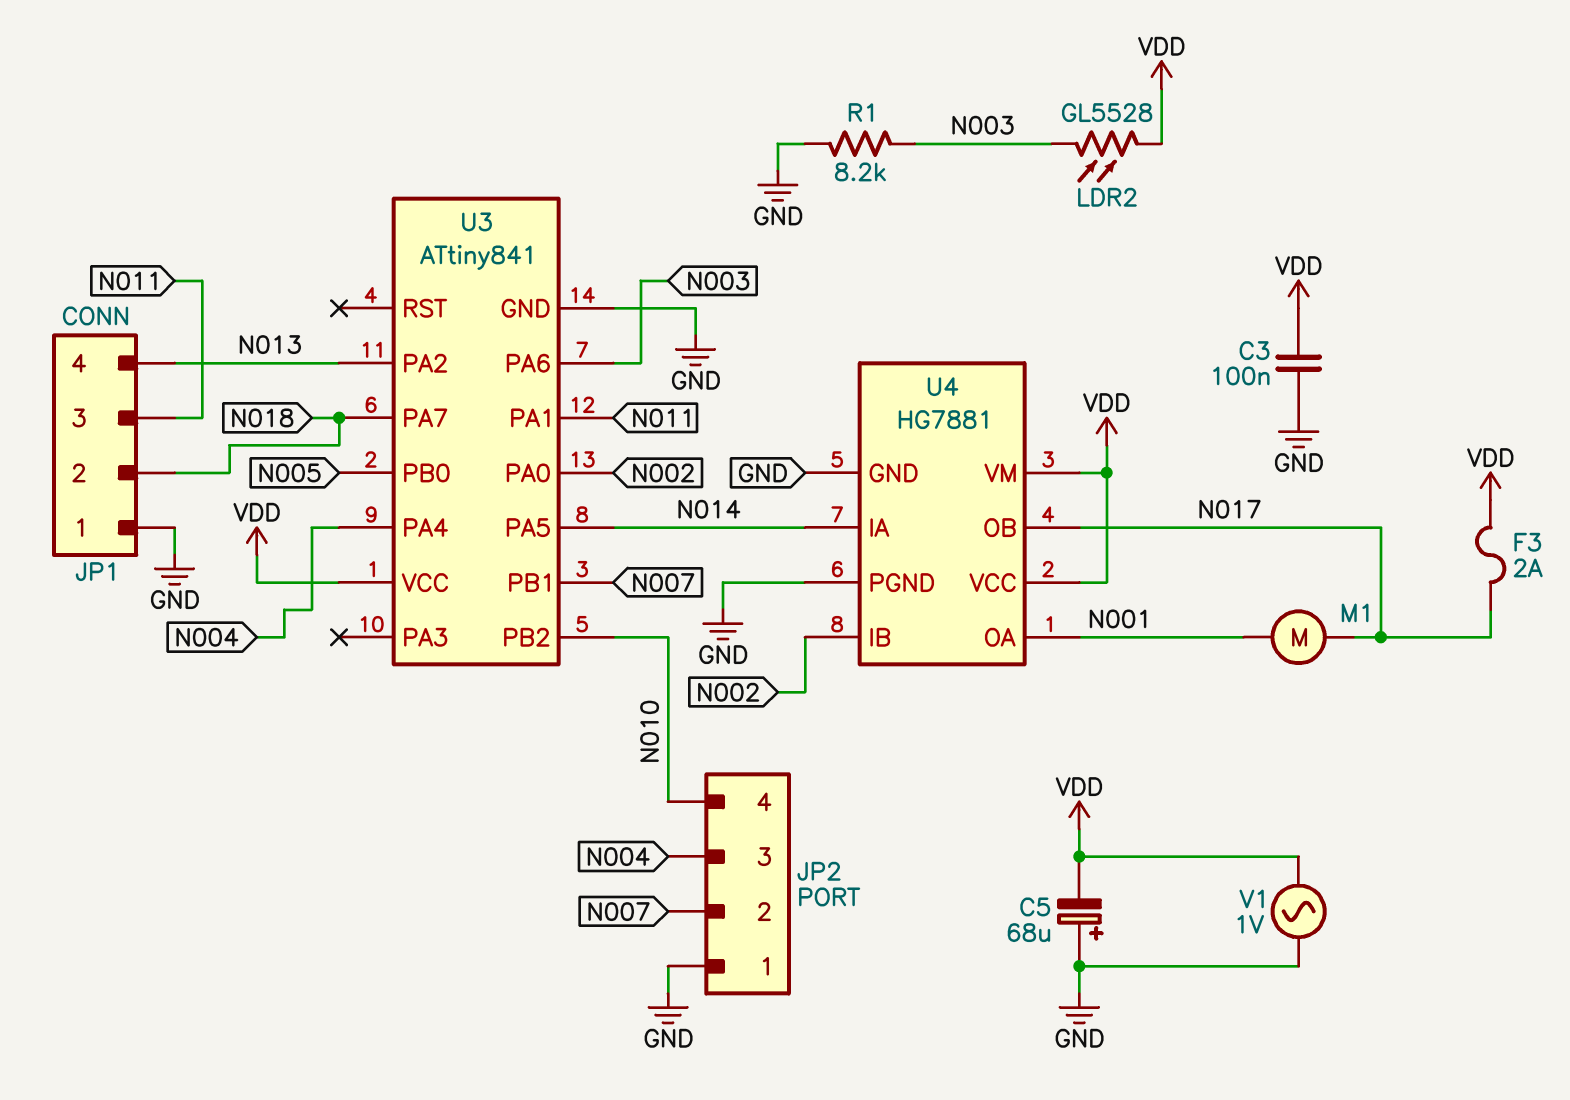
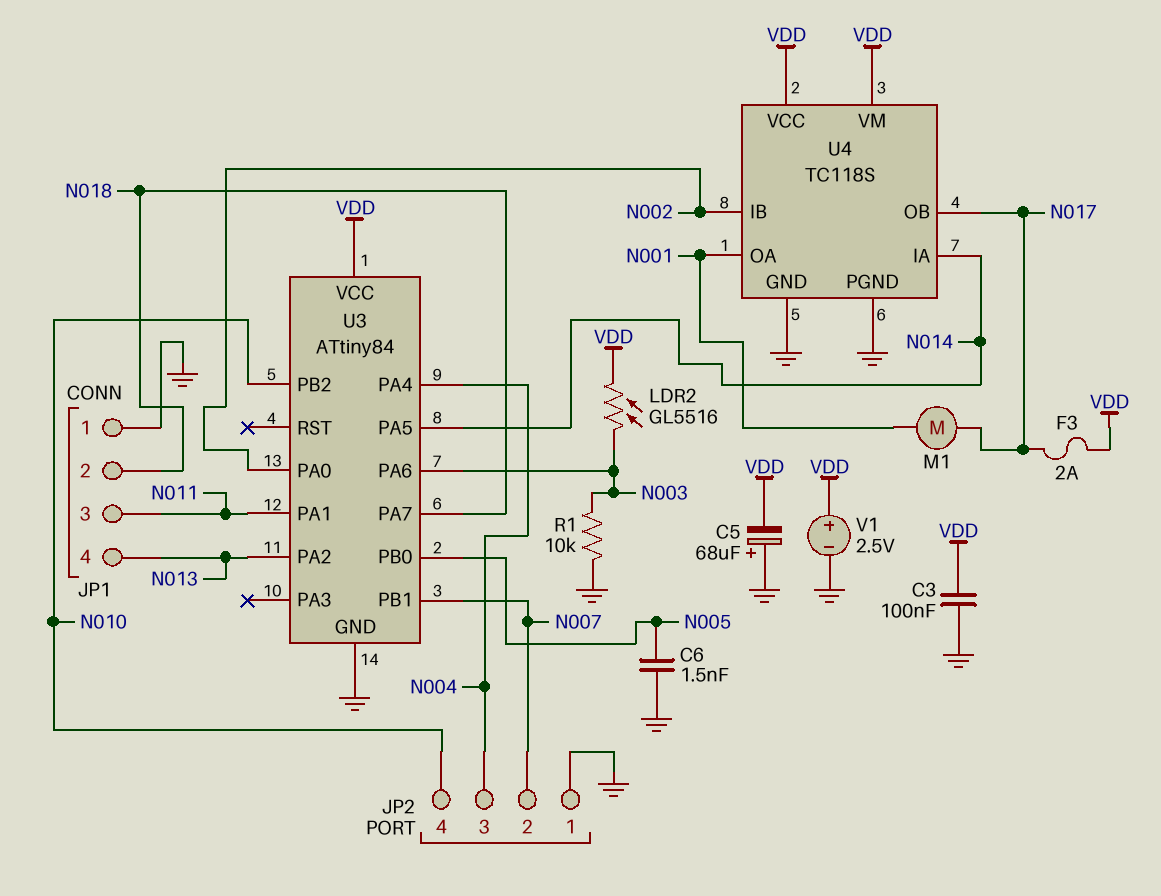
C6: none -> 1.5nF (GND, N005)
LDR2: GL5528 (N003, VDD) -> GL5516 (N003, VDD)
R1: 8.2k (GND, N003) -> 10k (GND, N003)
U3: ATtiny841 -> ATtiny84
U4: HG7881 -> TC118S
V1: AC 1V (GND, VDD) -> 2.5V (plus VDD, minus GND)

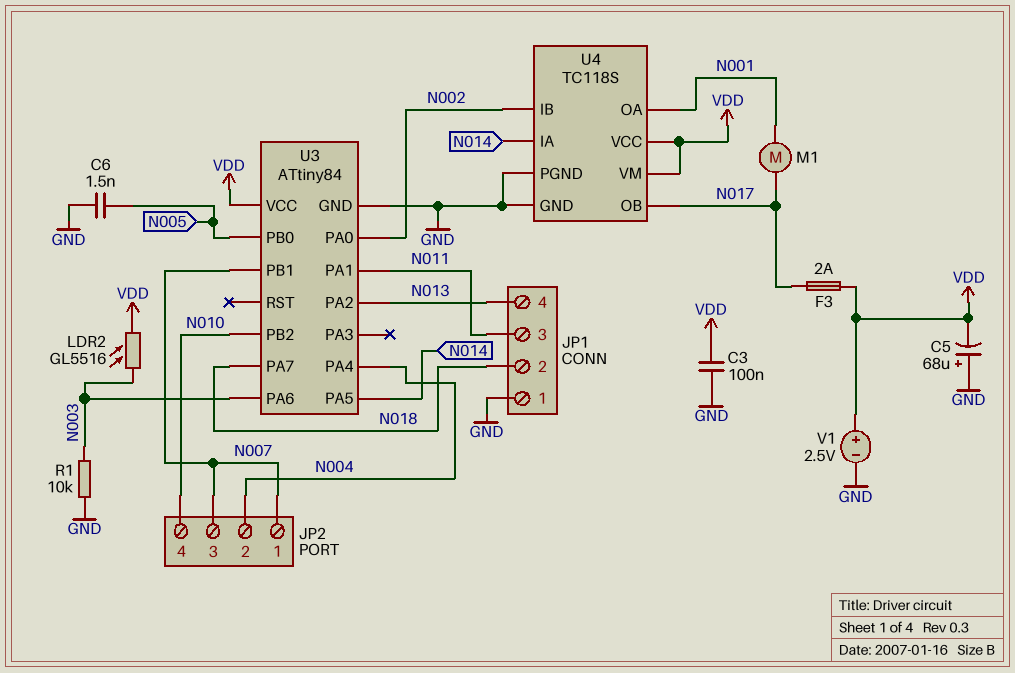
JP2 pin 1: GND -> N007
JP2 pin 2: N007 -> N004
JP2 pin 3: N004 -> N007

